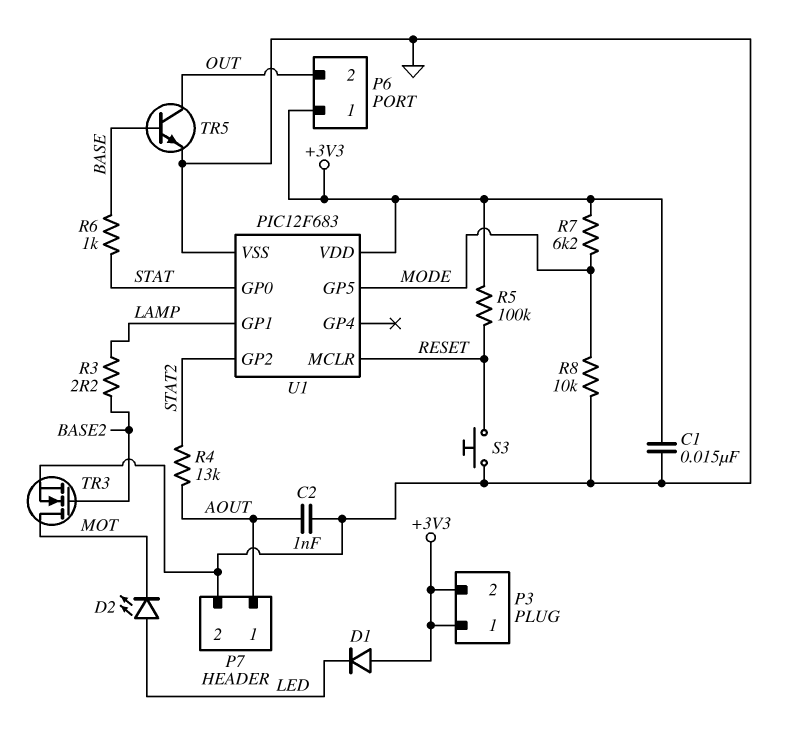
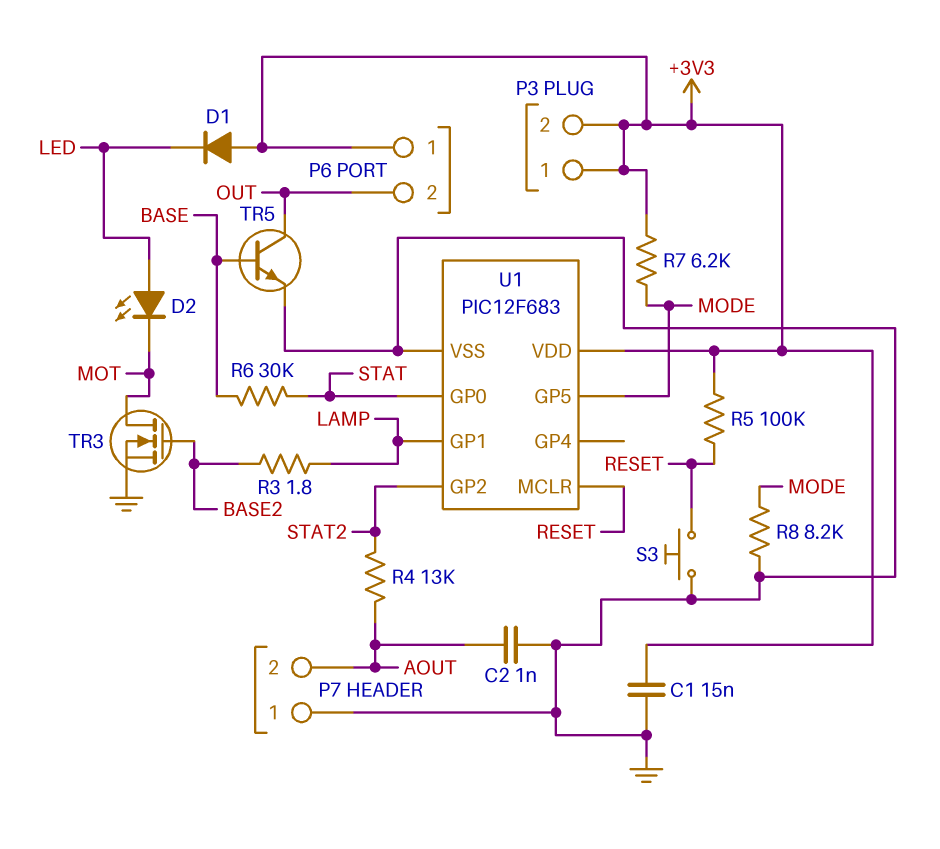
P7 pin 1: AOUT -> GND
P7 pin 2: GND -> AOUT
R3: 2.2 (BASE2, LAMP) -> 1.8 (BASE2, LAMP)
R6: 1k (BASE, STAT) -> 30k (BASE, STAT)
R8: 10k (GND, MODE) -> 8.2k (GND, MODE)

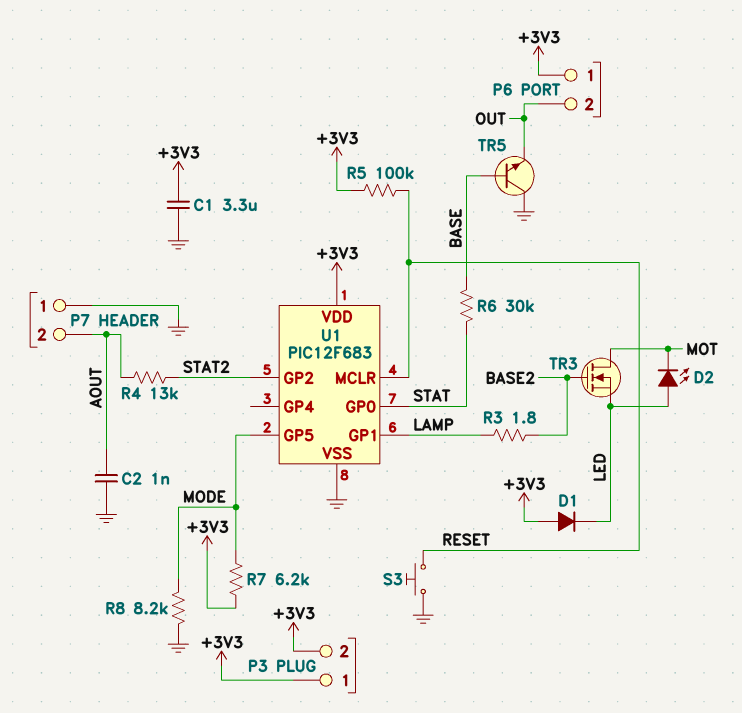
C1: 15nF (+3V3, GND) -> 3.3uF (+3V3, GND)
TR3: NMOS (G BASE2, D MOT, S GND) -> NMOS (G BASE2, D MOT, S LED)
TR5: NPN (B BASE, C OUT, E GND) -> NPN (B BASE, C GND, E OUT)

